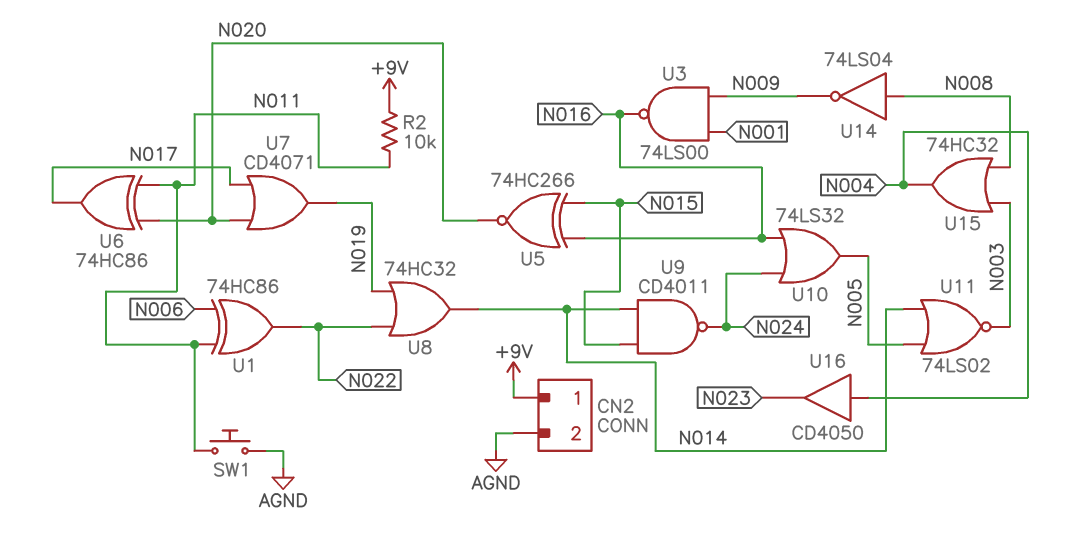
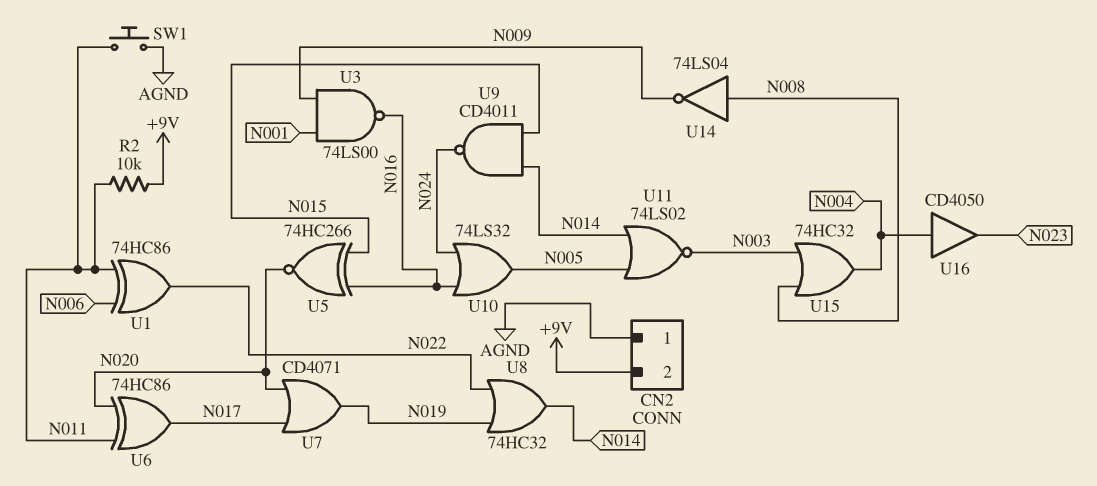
CN2 pin 1: +9V -> AGND
CN2 pin 2: AGND -> +9V

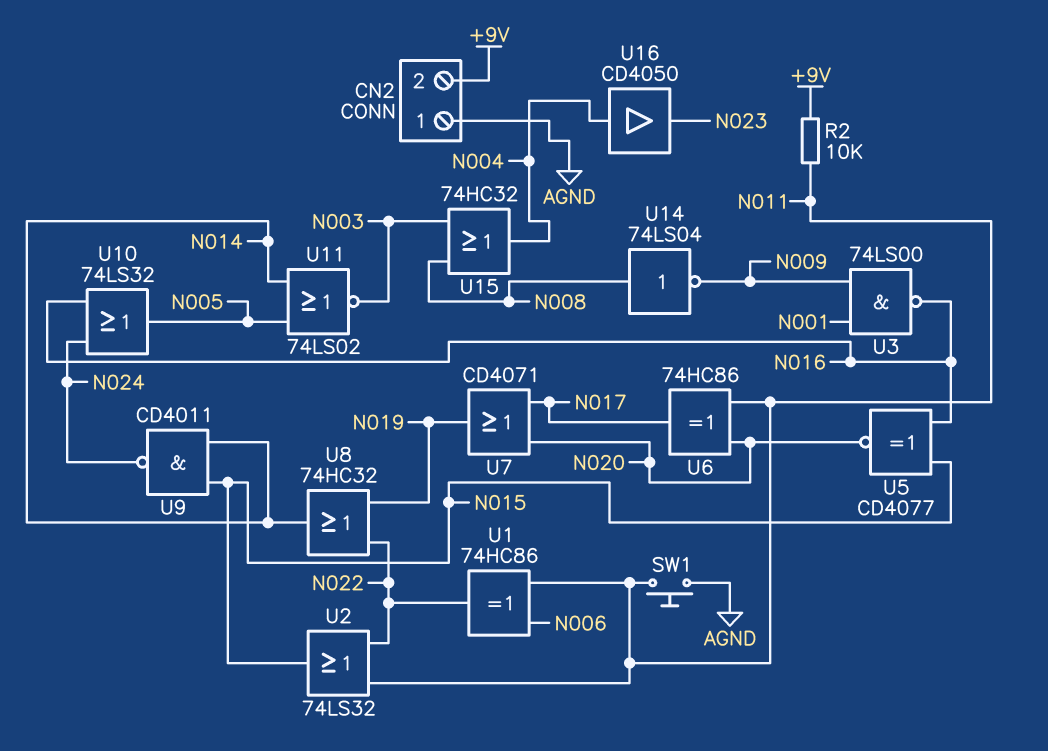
U2: none -> OR 74LS32 (in N011, in N022, out N015)
U5: XNOR 74HC266 (in N015, in N016, out N020) -> XNOR CD4077 (in N015, in N016, out N020)

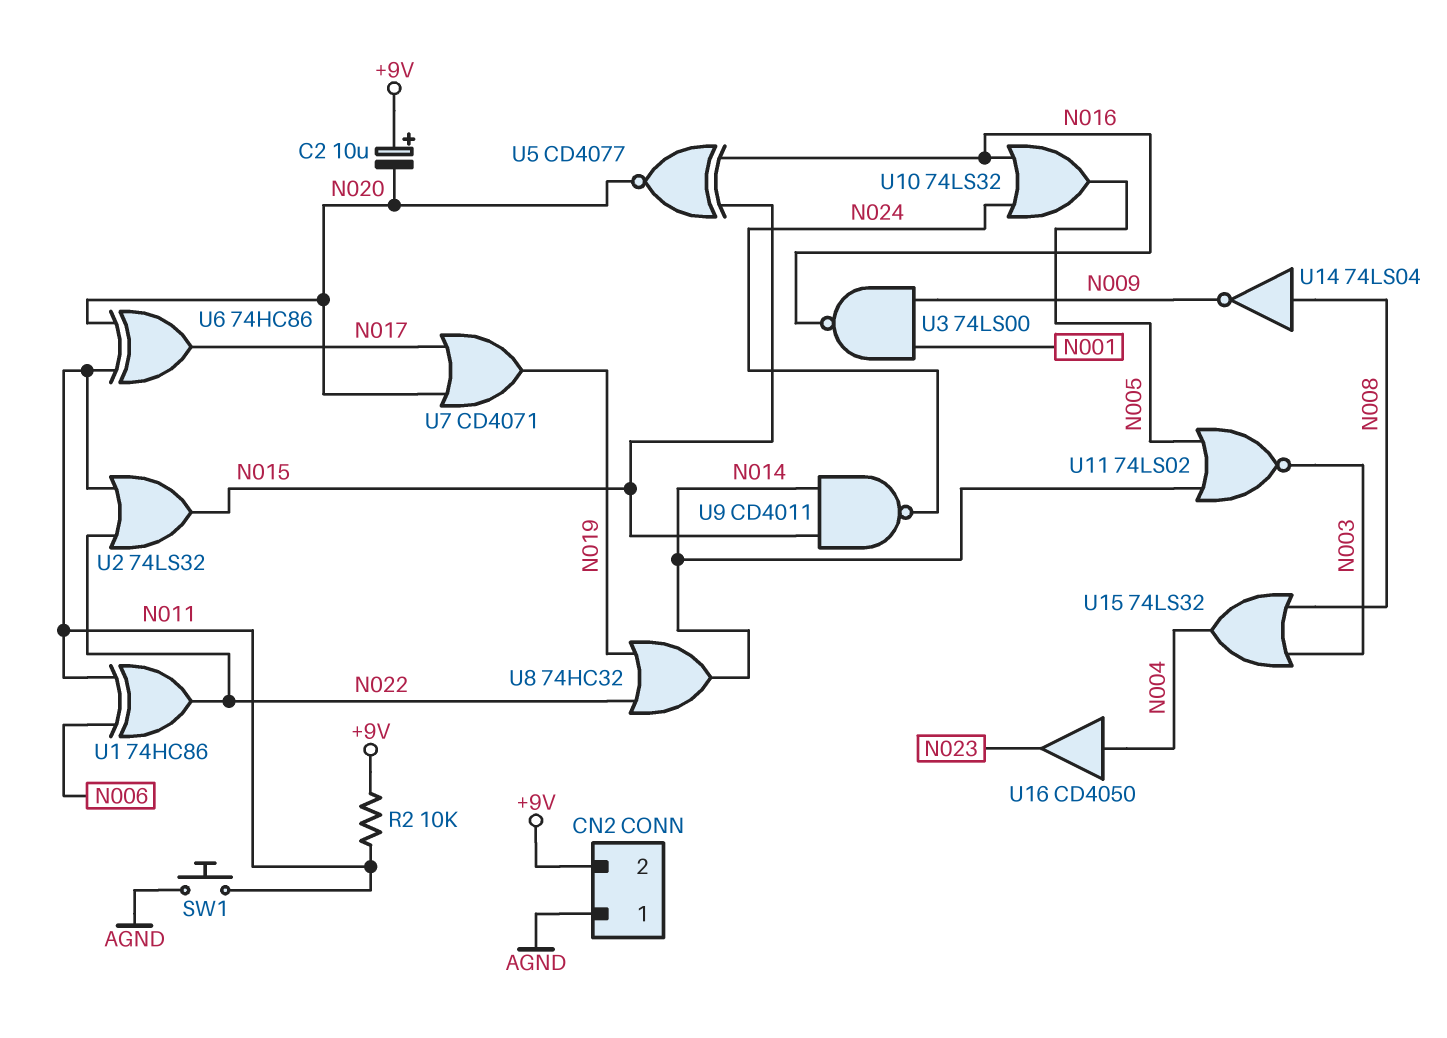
C2: none -> 10uF (plus +9V, minus N020)
U15: OR 74HC32 (in N003, in N008, out N004) -> OR 74LS32 (in N003, in N008, out N004)

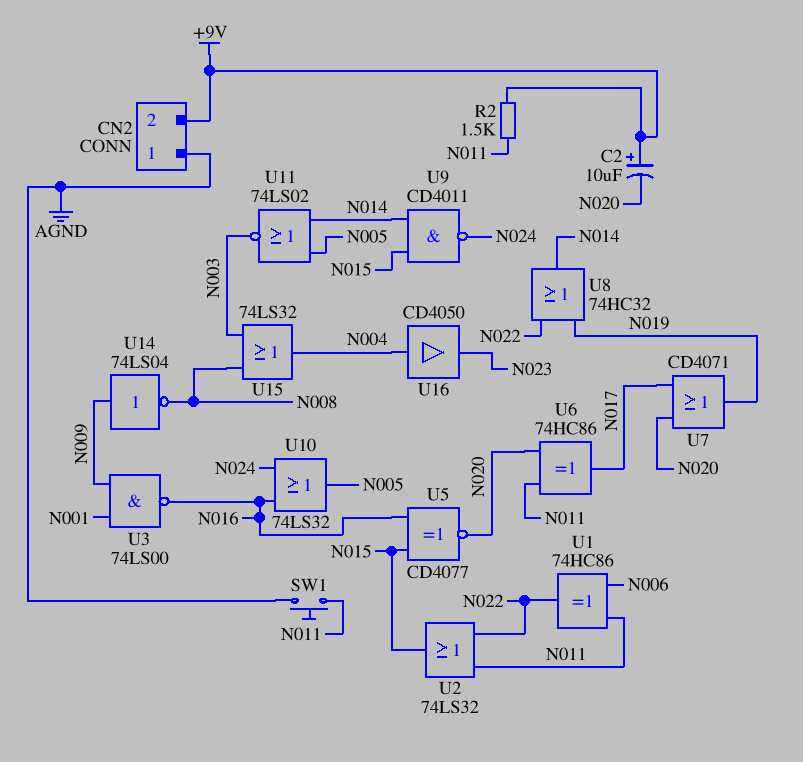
R2: 10k (+9V, N011) -> 1.5k (+9V, N011)
U14: NOT 74LS04 (in N008, out N009) -> NOT 74LS04 (in N009, out N008)

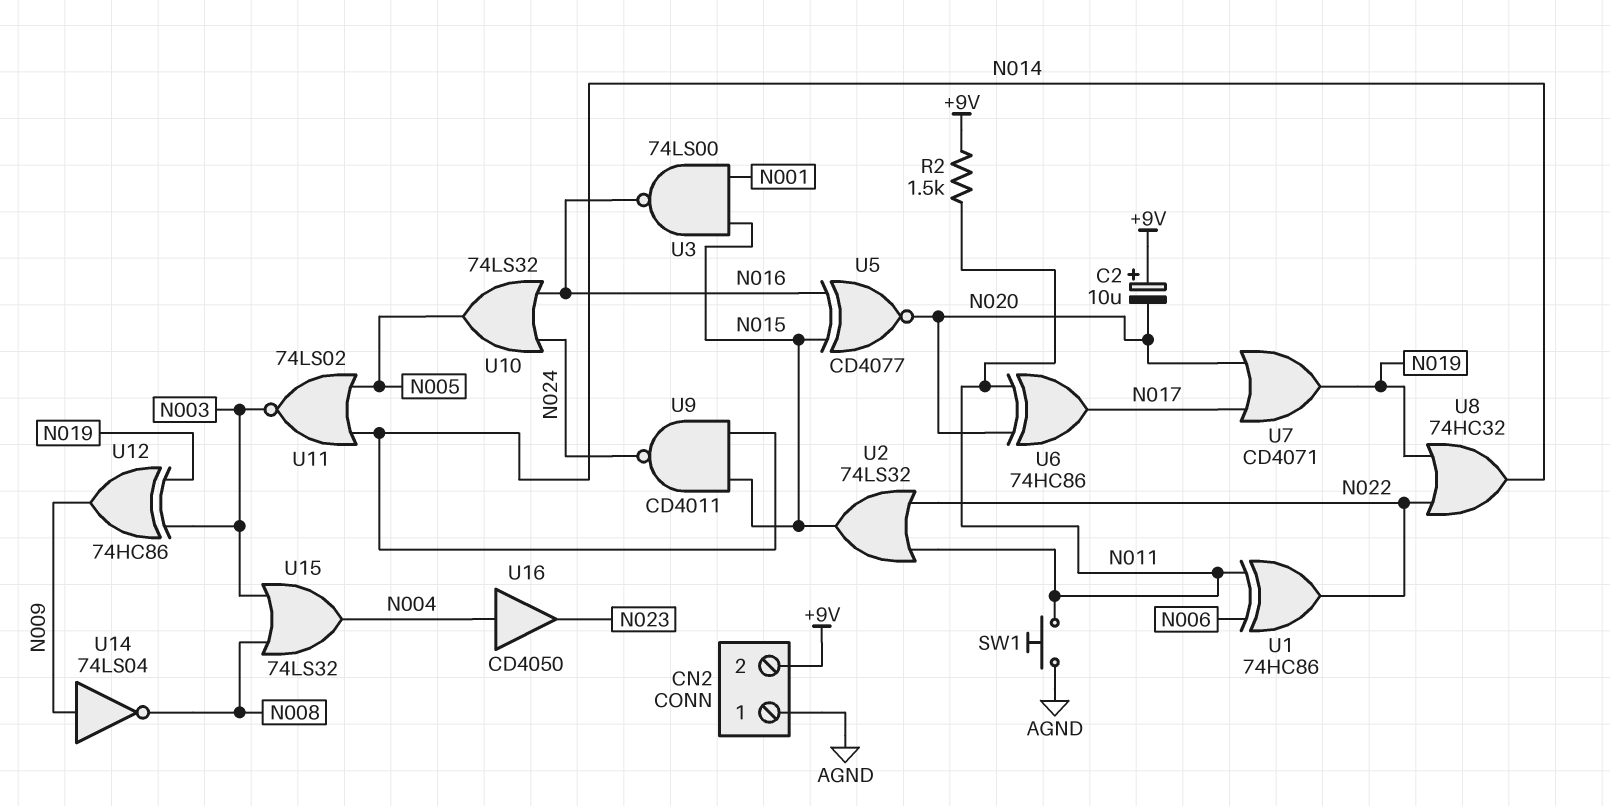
U3: NAND 74LS00 (in N001, in N009, out N016) -> NAND 74LS00 (in N001, in N015, out N016)
U12: none -> XOR 74HC86 (in N003, in N019, out N009)

